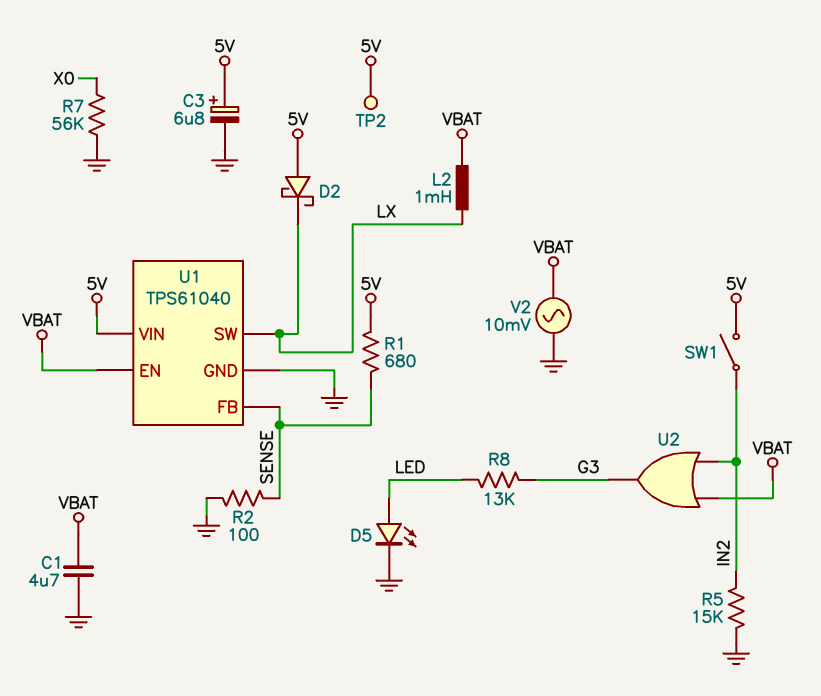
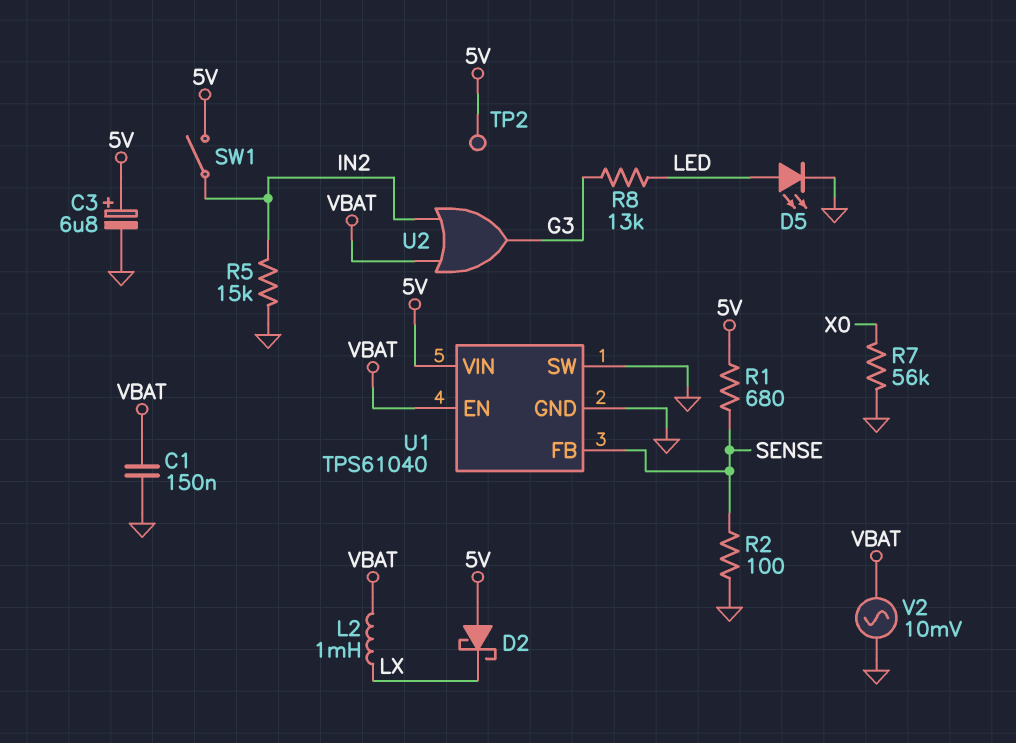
C1: 4.7uF (GND, VBAT) -> 150nF (GND, VBAT)
U1 pin SW: LX -> GND

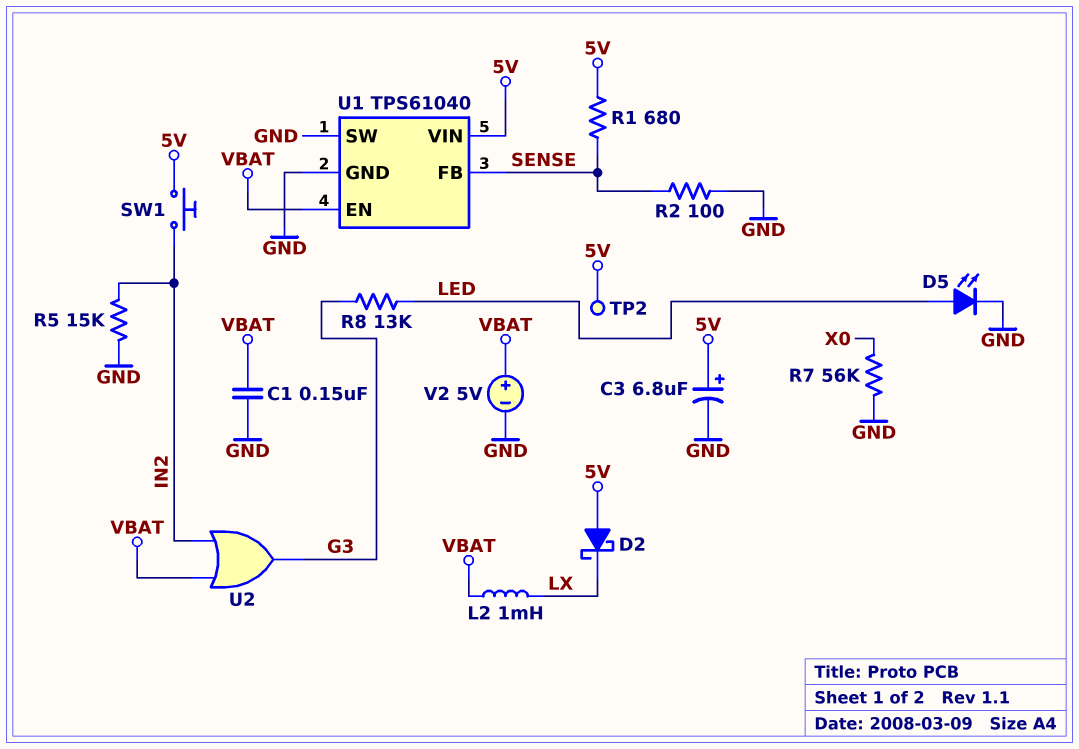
SW1: switch (5V, IN2) -> button (5V, IN2)
V2: AC 10mV (GND, VBAT) -> 5V (plus VBAT, minus GND)

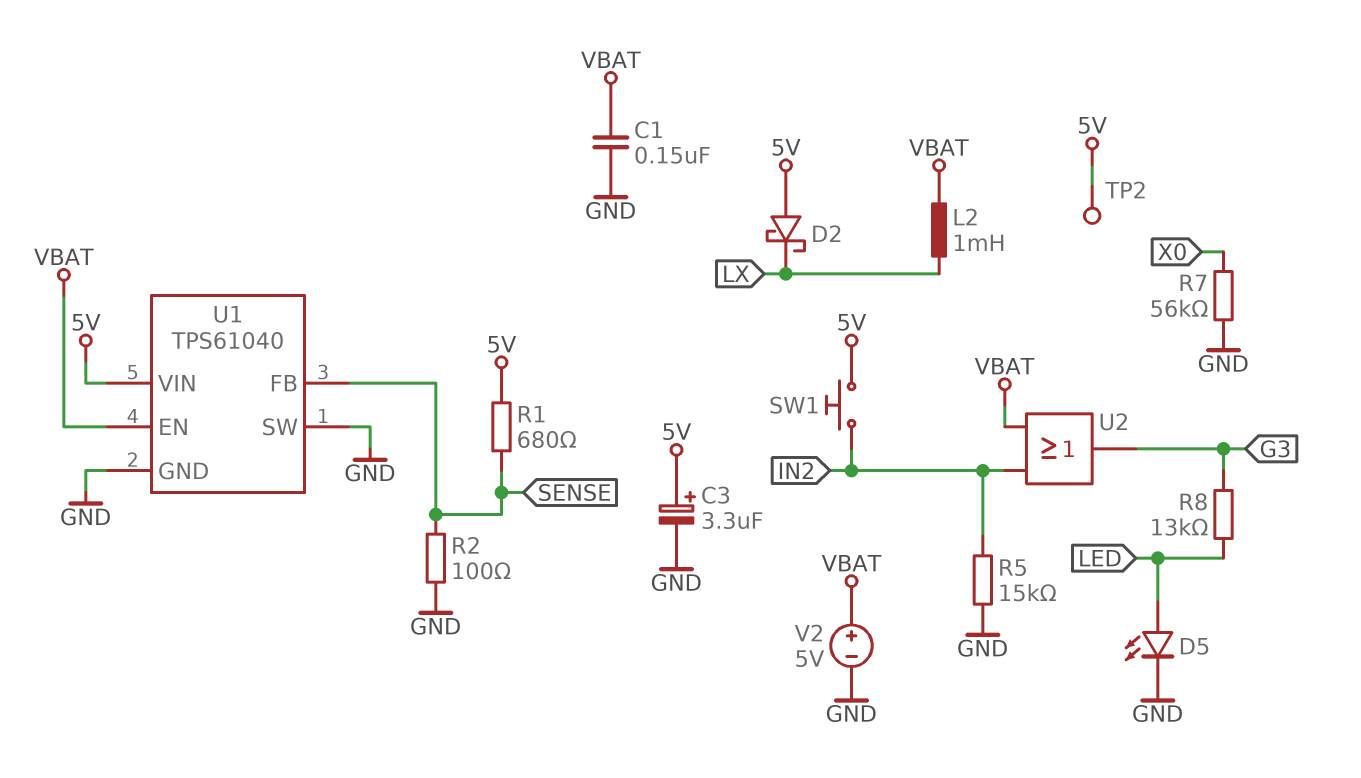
C3: 6.8uF (plus 5V, minus GND) -> 3.3uF (plus 5V, minus GND)

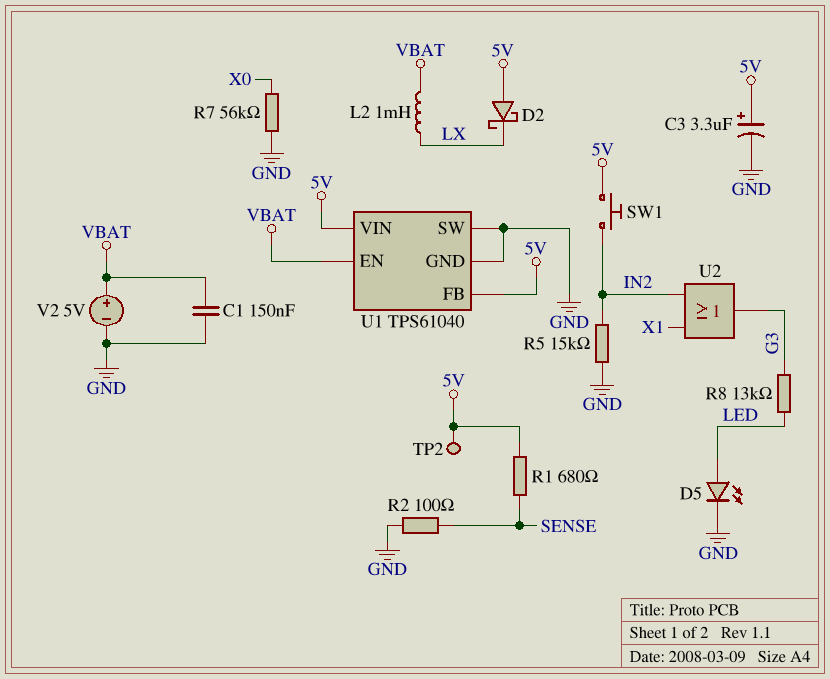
U1 pin FB: SENSE -> 5V
U2: OR (in IN2, in VBAT, out G3) -> OR (in IN2, in X1, out G3)

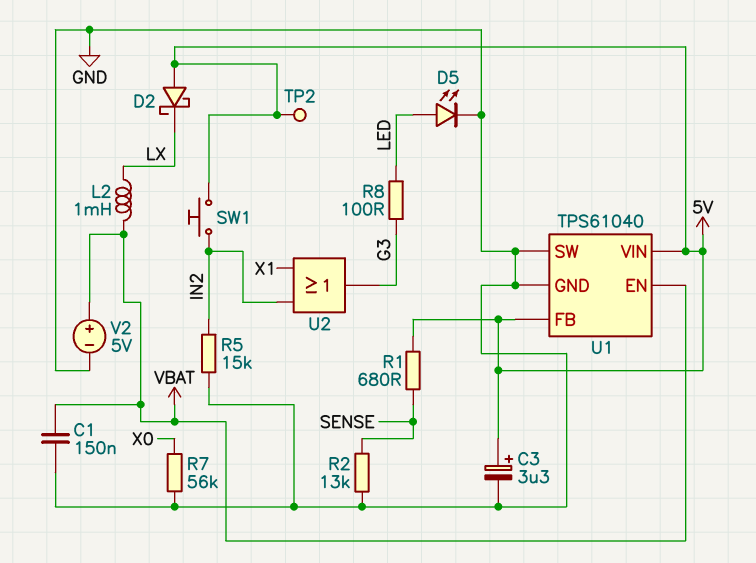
R2: 100 (GND, SENSE) -> 13k (GND, SENSE)
R8: 13k (G3, LED) -> 100 (G3, LED)

